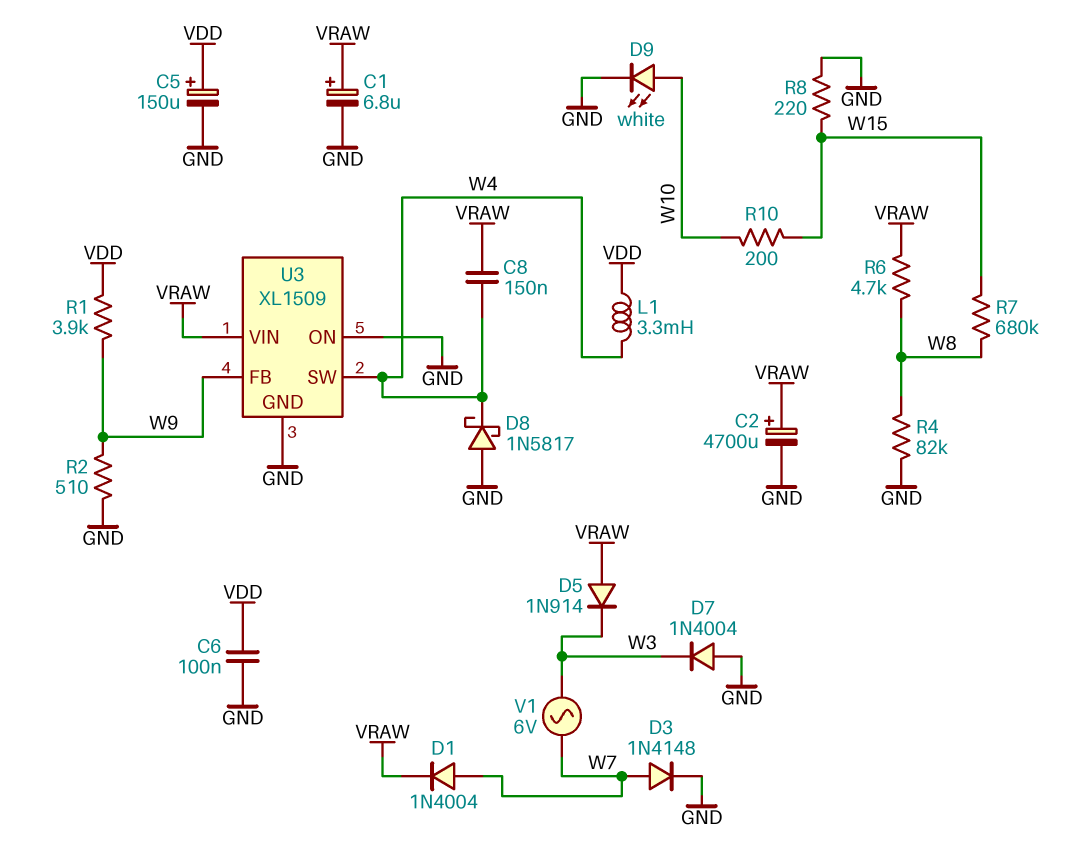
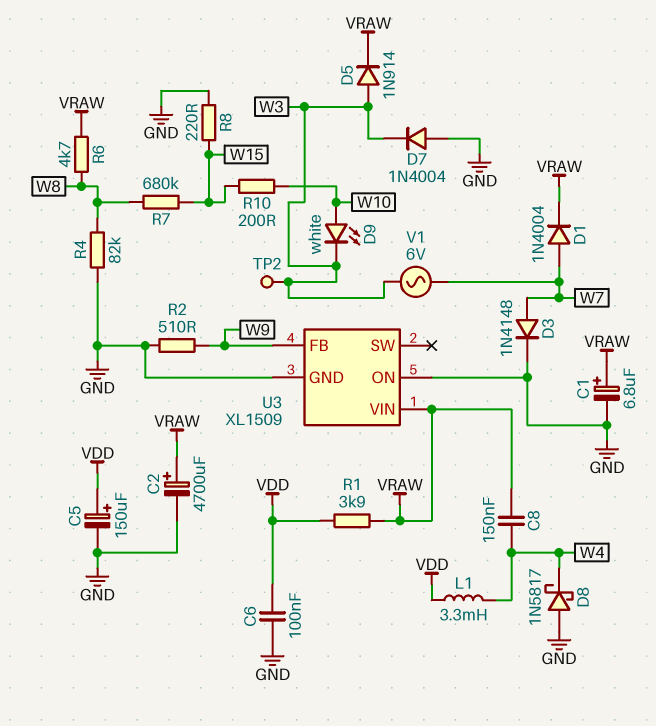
D5: diode 1N914 (A VRAW, K W3) -> diode 1N914 (A W3, K VRAW)
D9: LED white (A W10, K GND) -> LED white (A W10, K W3)
R1: 3.9k (VDD, W9) -> 3.9k (VDD, VRAW)
TP2: none -> test point (W3)
U3 pin SW: W4 -> none

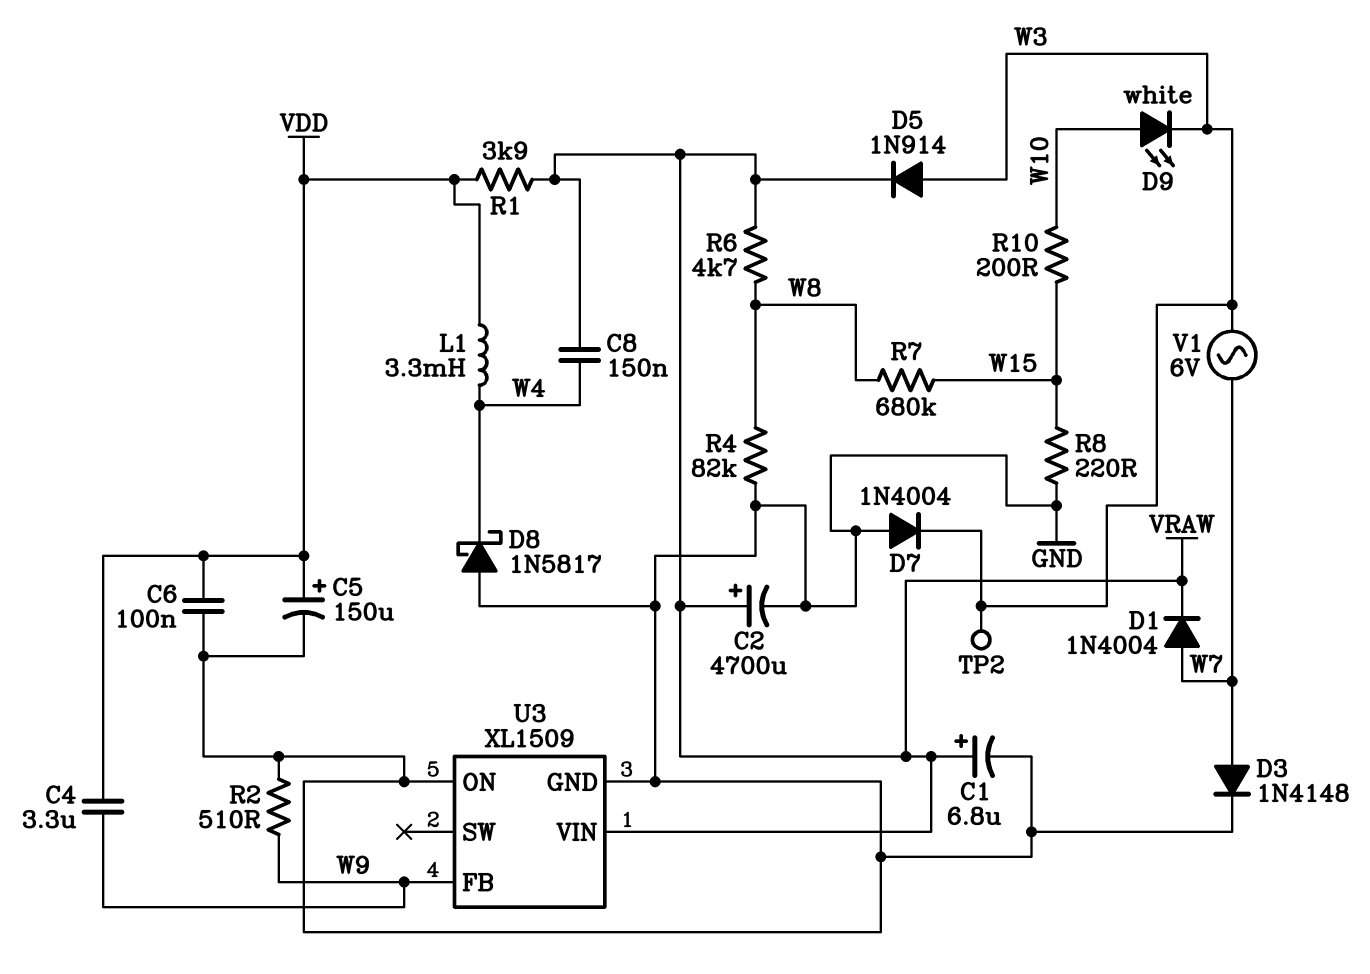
C4: none -> 3.3uF (VDD, W9)

